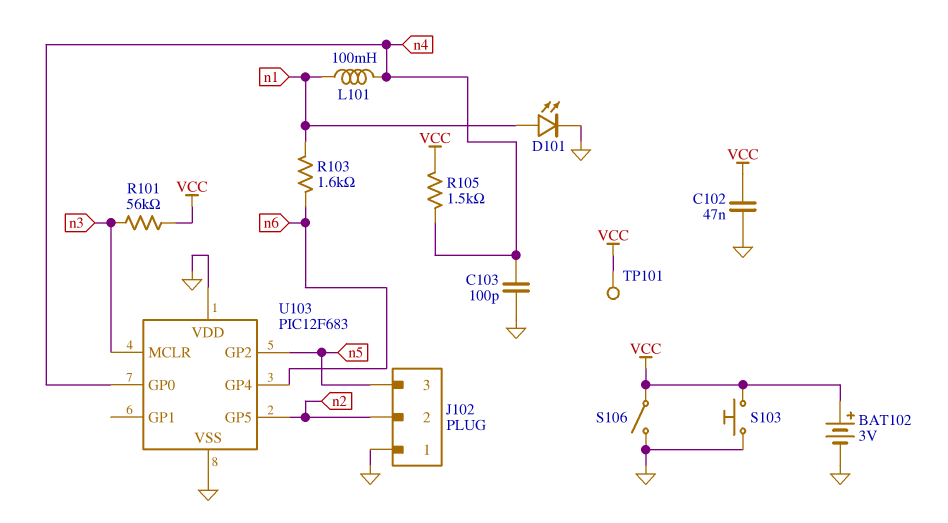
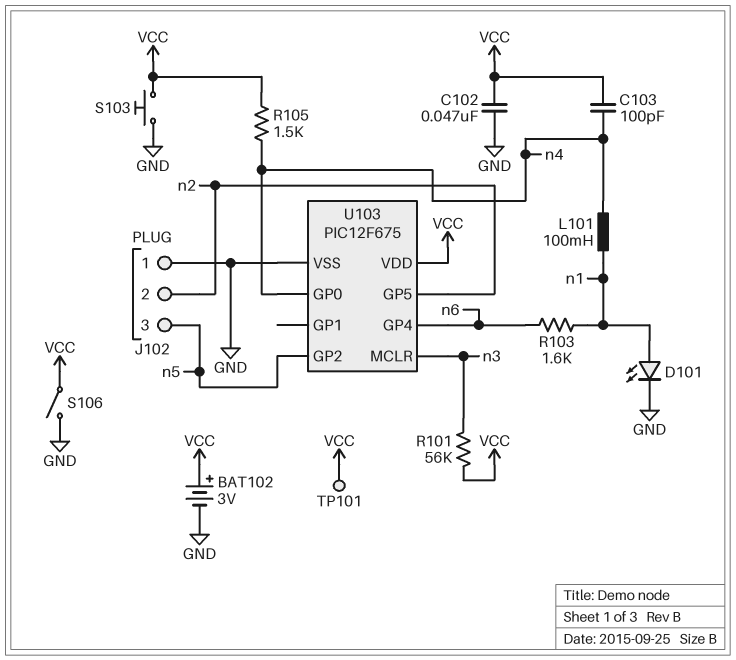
C103: 100pF (GND, n4) -> 100pF (VCC, n4)
U103: PIC12F683 -> PIC12F675
U103 pin VDD: GND -> VCC

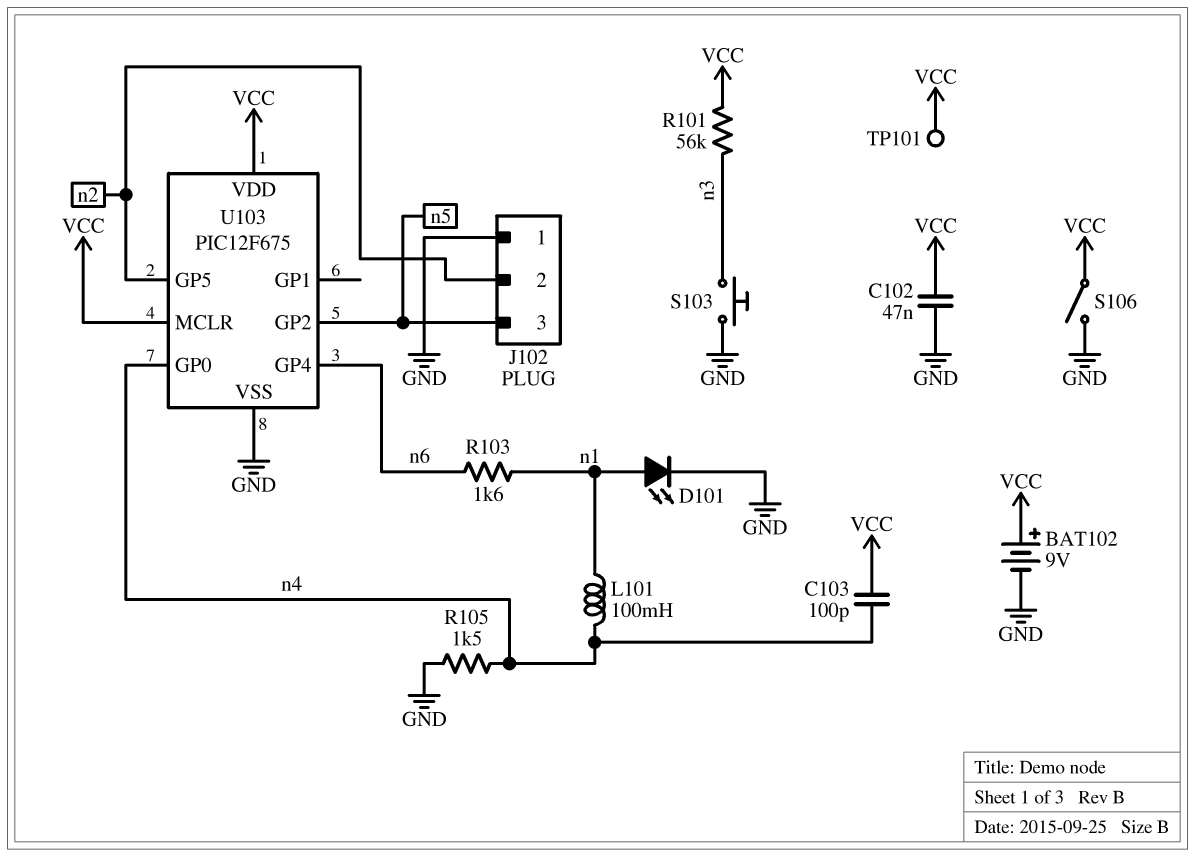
BAT102: 3V (plus VCC, minus GND) -> 9V (plus VCC, minus GND)
R105: 1.5k (VCC, n4) -> 1.5k (GND, n4)
S103: button (GND, VCC) -> button (GND, n3)
U103 pin MCLR: n3 -> VCC

